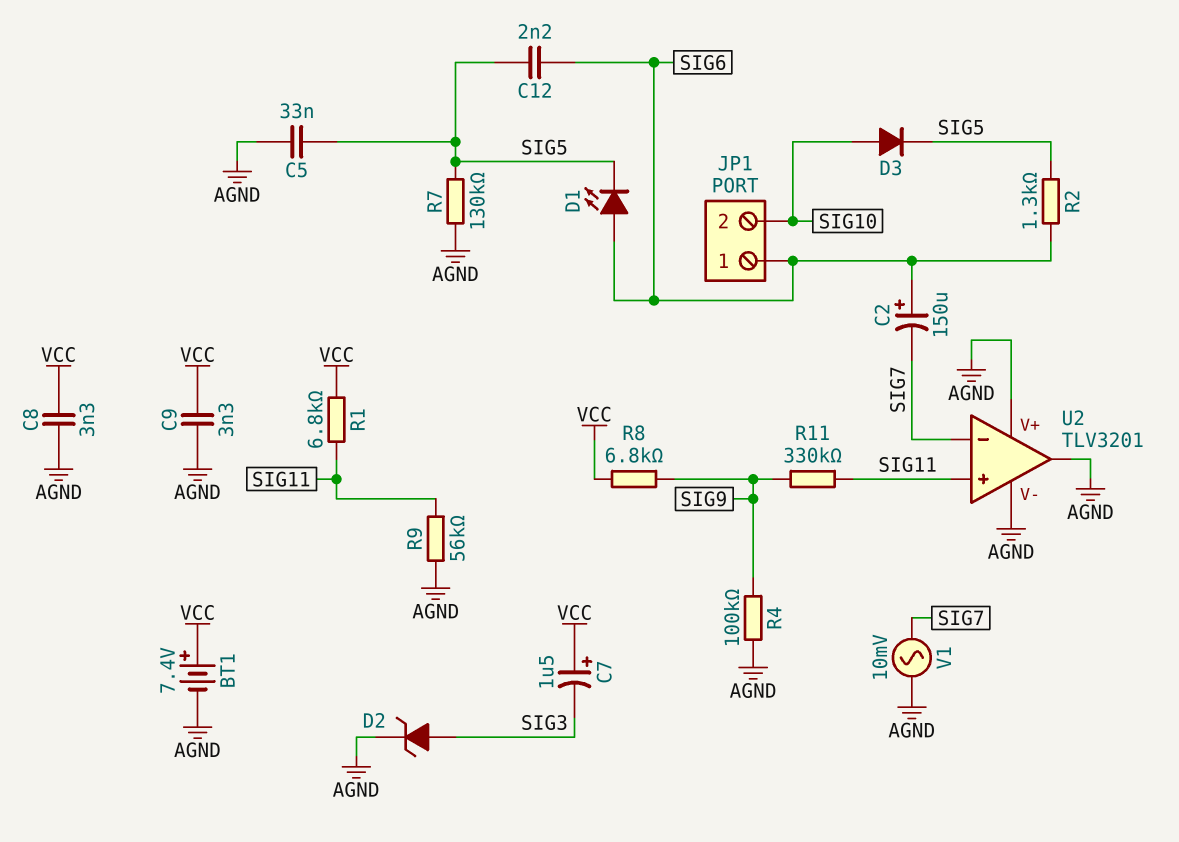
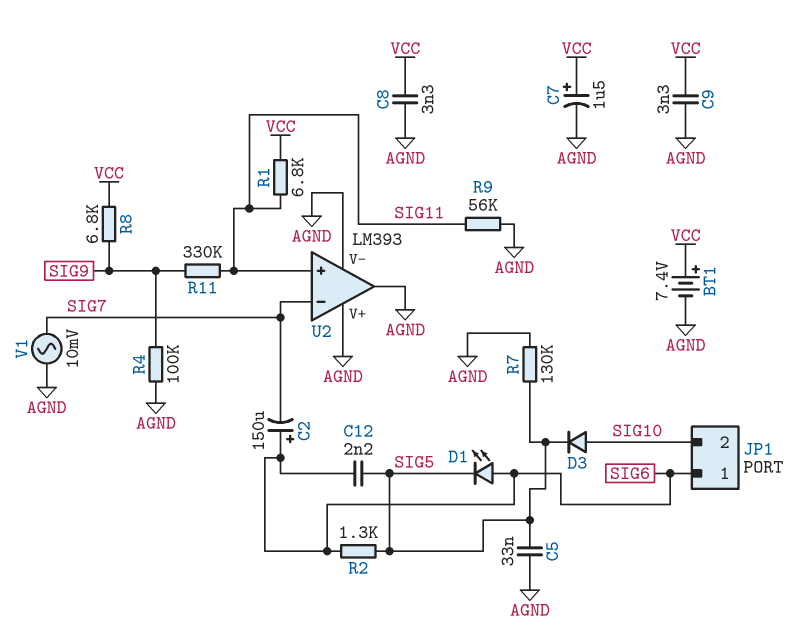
C7: 1.5uF (plus VCC, minus SIG3) -> 1.5uF (plus VCC, minus AGND)
D2: zener (A SIG3, K AGND) -> none
U2: TLV3201 -> LM393

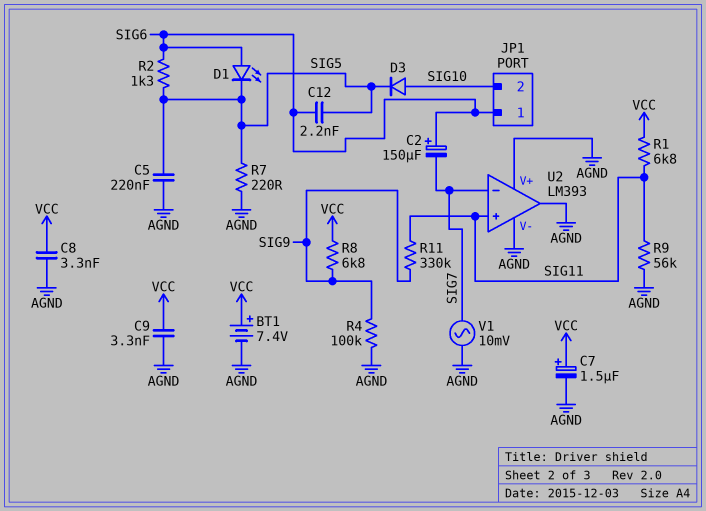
C5: 33nF (AGND, SIG5) -> 220nF (AGND, SIG5)
R7: 130k (AGND, SIG5) -> 220 (AGND, SIG5)

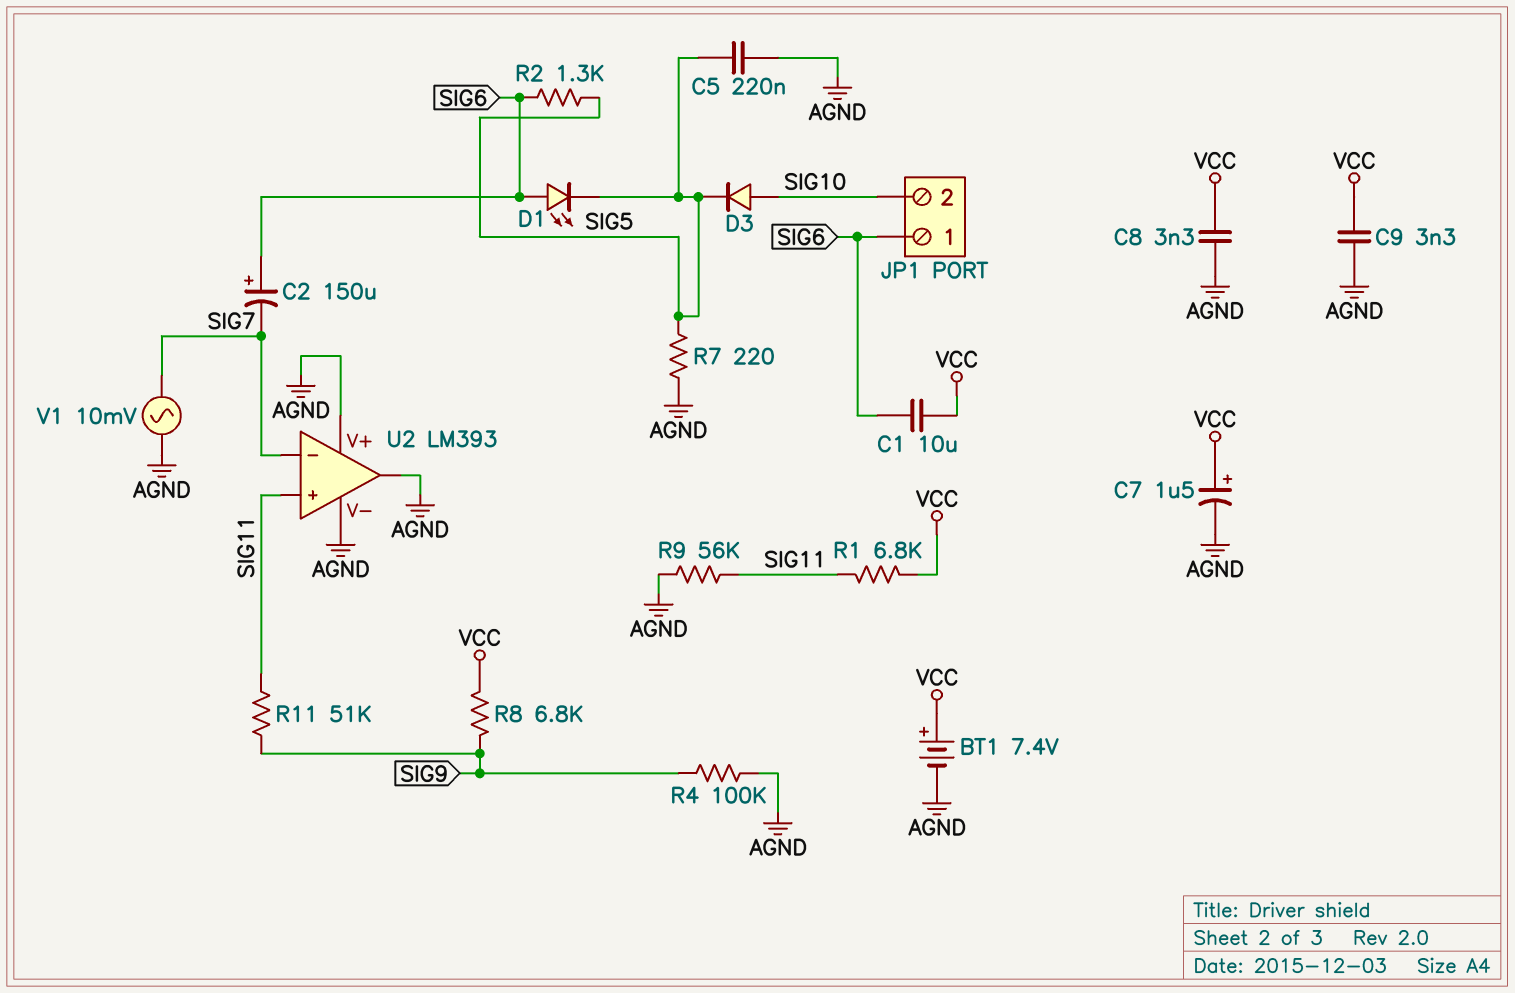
C1: none -> 10uF (SIG6, VCC)
C12: 2.2nF (SIG5, SIG6) -> none
R11: 330k (SIG9, SIG11) -> 51k (SIG9, SIG11)

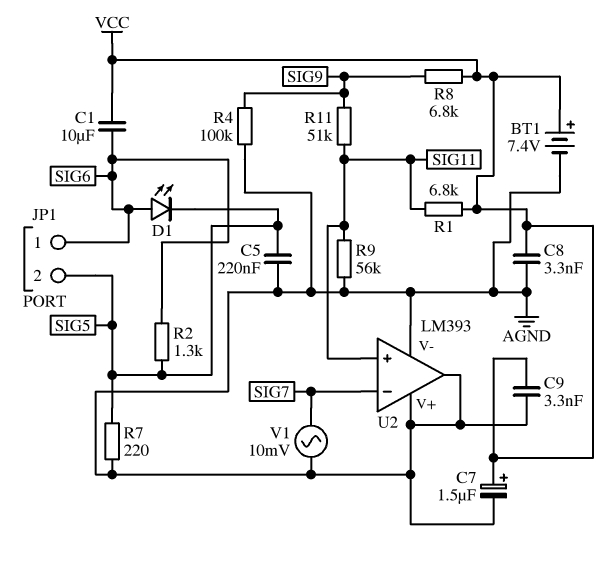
C2: 150uF (plus SIG6, minus SIG7) -> none
D3: diode (A SIG10, K SIG5) -> none
JP1 pin 2: SIG10 -> SIG5

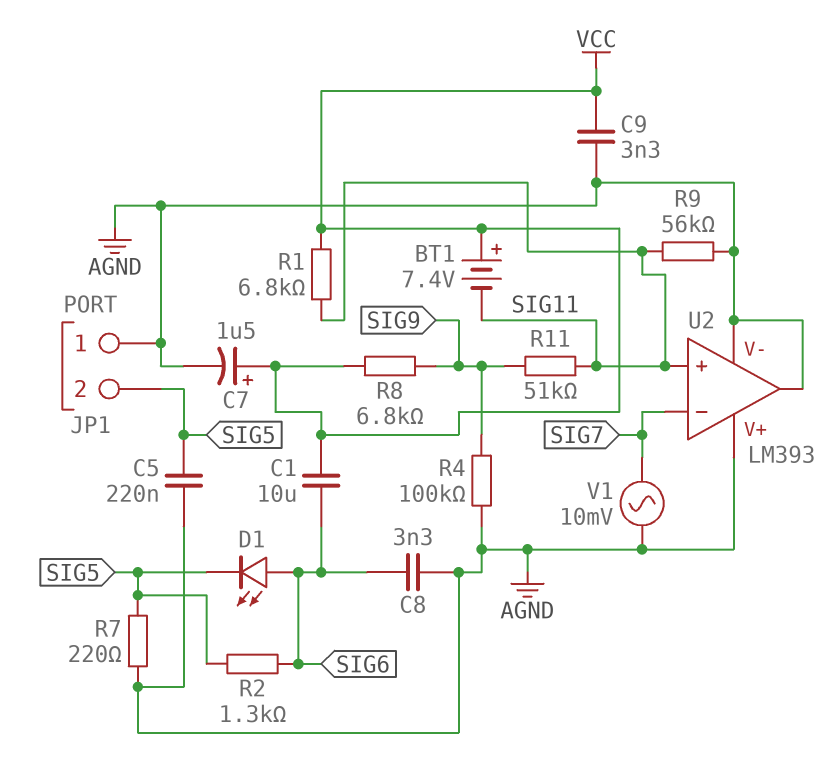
BT1: 7.4V (plus VCC, minus AGND) -> 7.4V (plus VCC, minus SIG11)
C8: 3.3nF (AGND, VCC) -> 3.3nF (AGND, SIG6)
JP1 pin 1: SIG6 -> AGND

